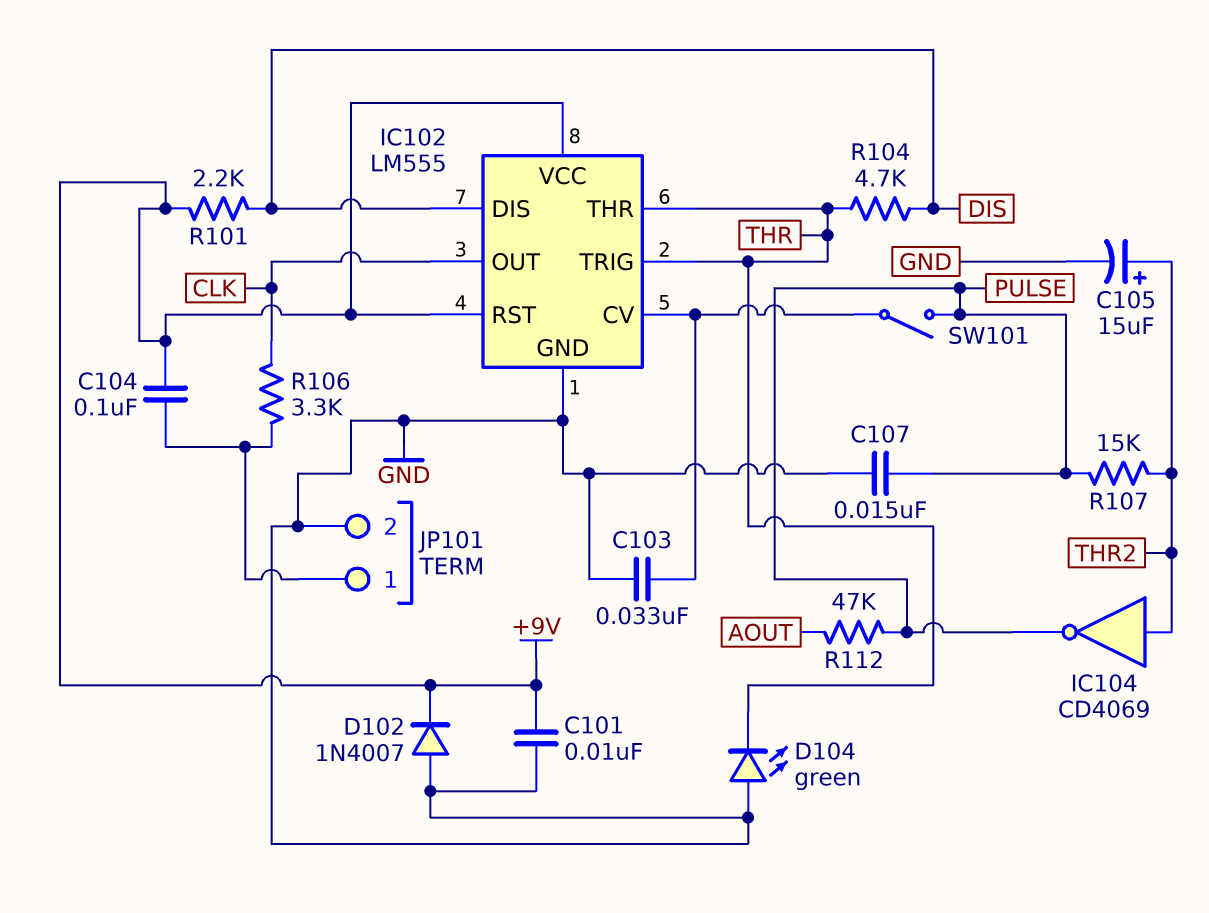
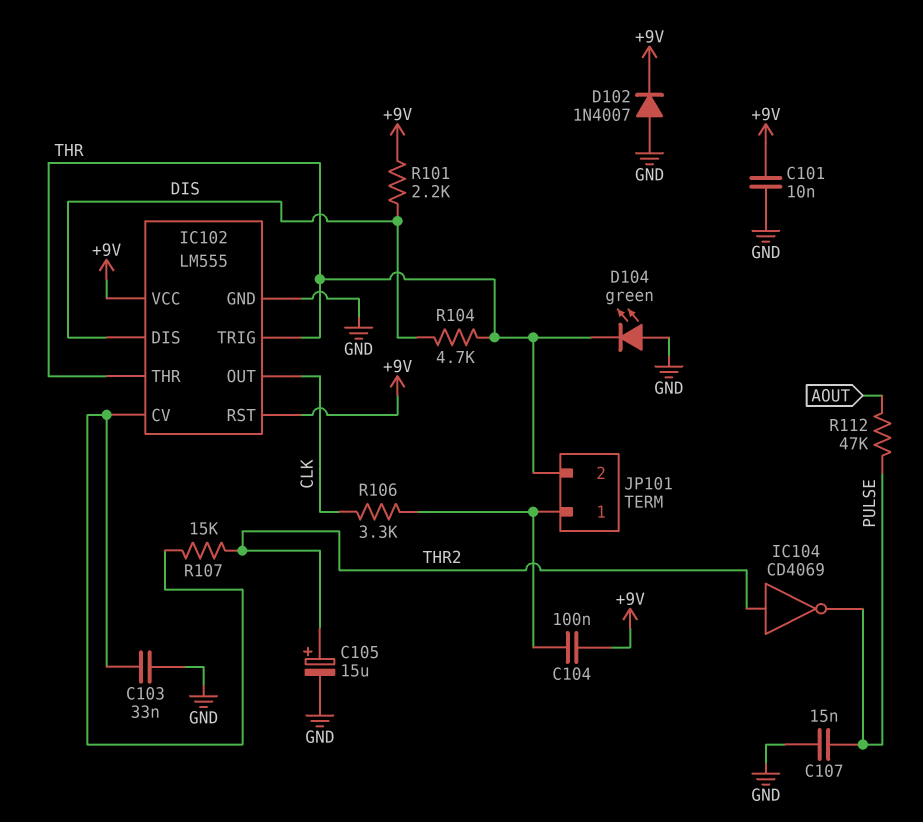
JP101 pin 2: GND -> THR
R107: 15k (PULSE, THR2) -> 15k (IC102/CV, THR2)
SW101: switch (IC102/CV, PULSE) -> none

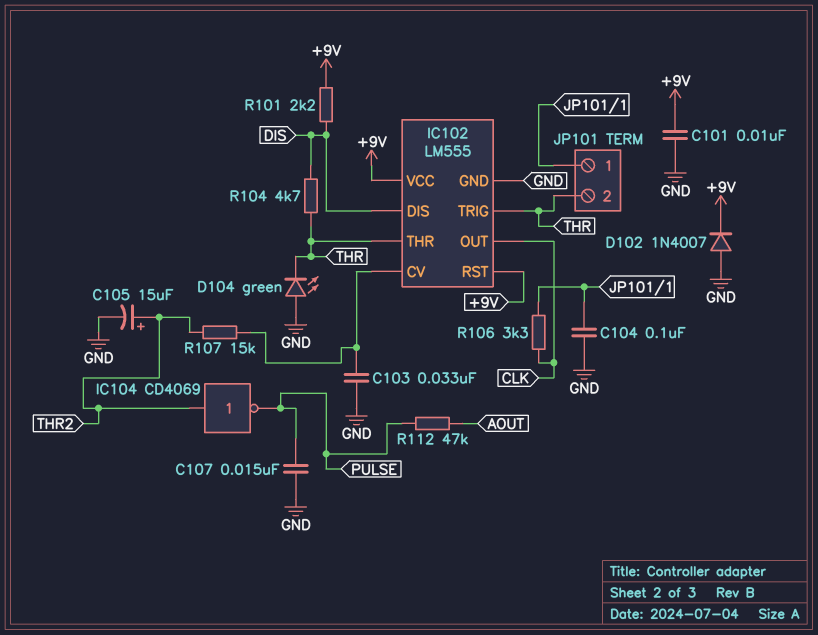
C104: 100nF (+9V, JP101/1) -> 100nF (GND, JP101/1)

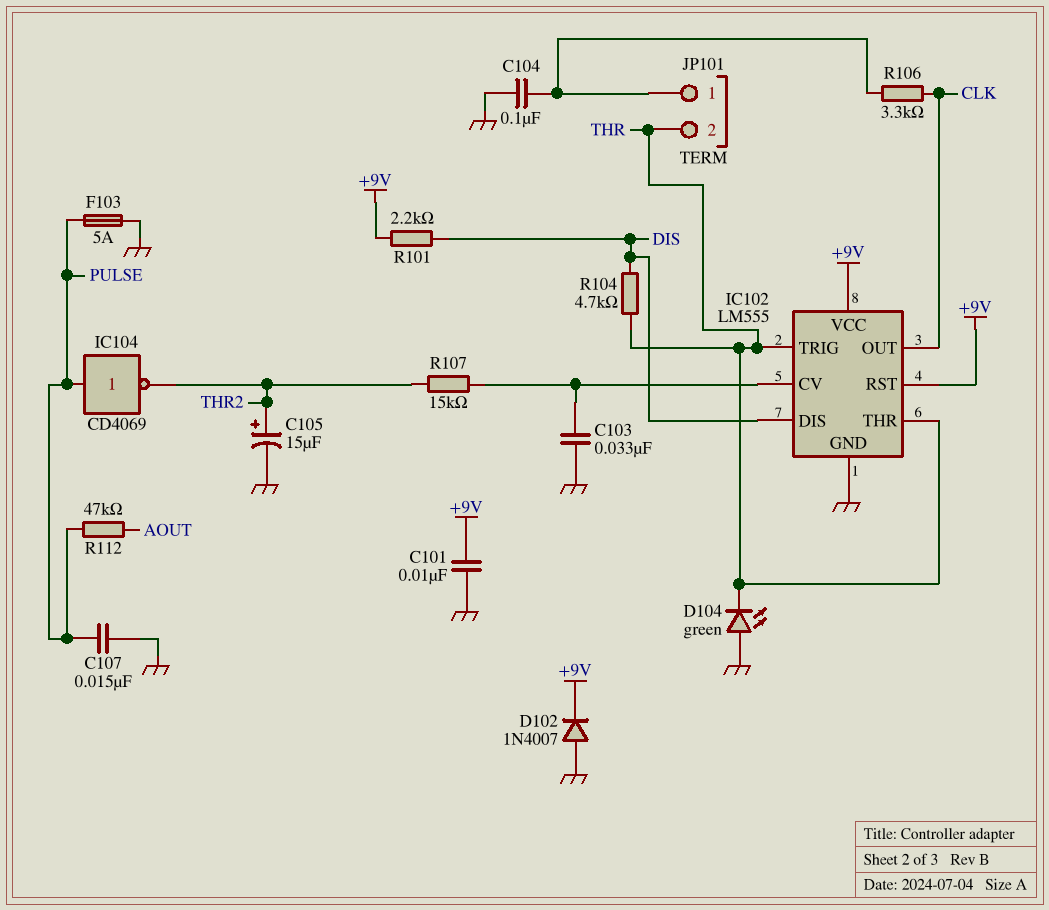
F103: none -> 5A (GND, PULSE)
IC104: NOT CD4069 (in THR2, out PULSE) -> NOT CD4069 (in PULSE, out THR2)

